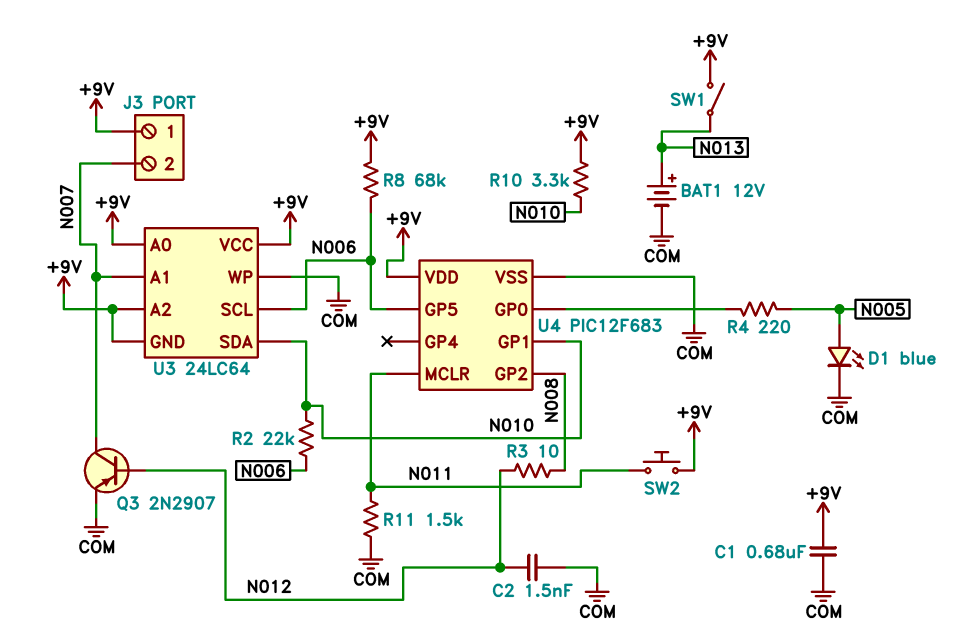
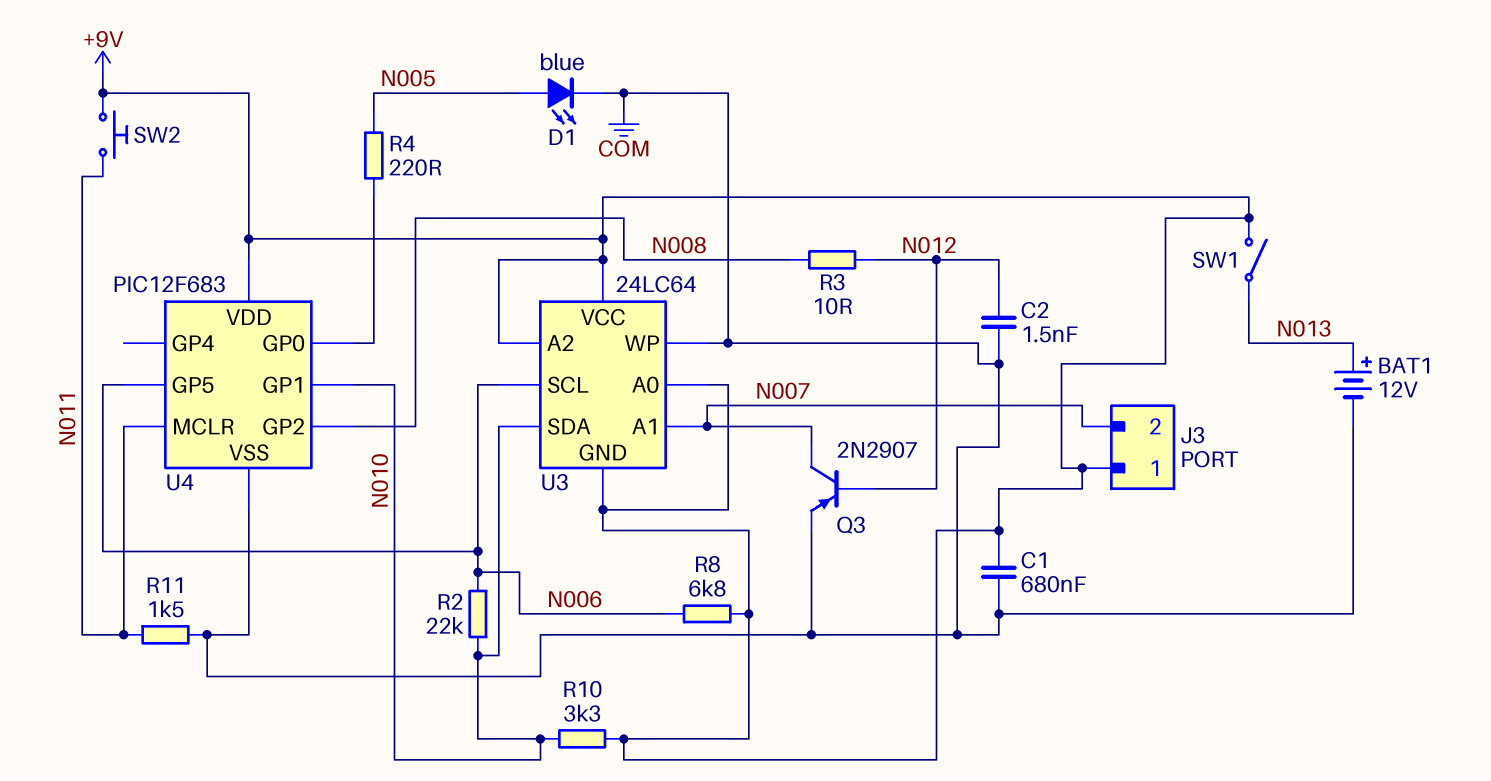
R8: 68k (+9V, N006) -> 6.8k (+9V, N006)

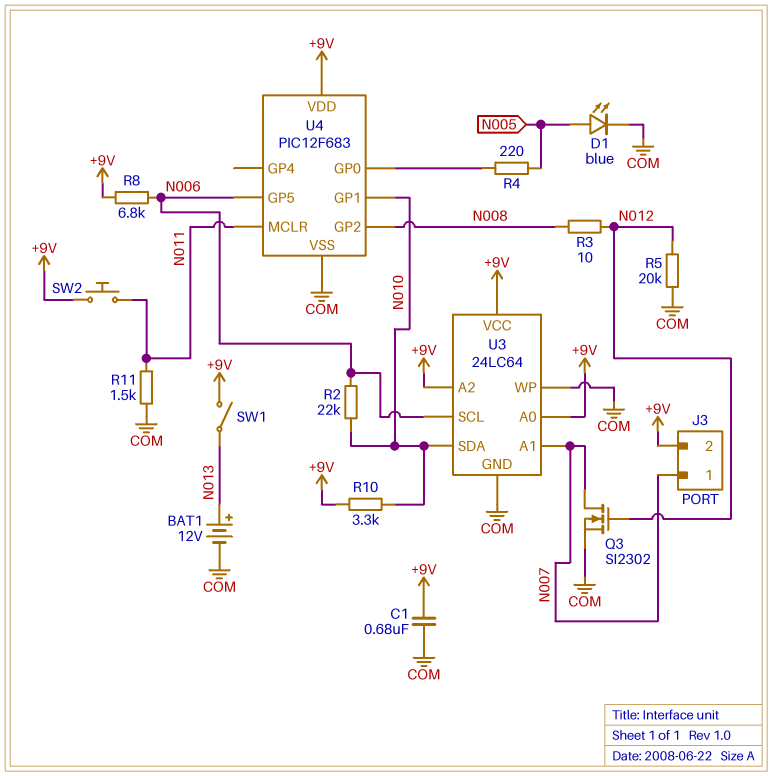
C2: 1.5nF (COM, N012) -> none
J3 pin 1: +9V -> N007
J3 pin 2: N007 -> +9V
Q3: PNP 2N2907 (B N012, C N007, E COM) -> NMOS SI2302 (G N012, D N007, S COM)
R5: none -> 20k (COM, N012)
U3 pin GND: +9V -> COM

